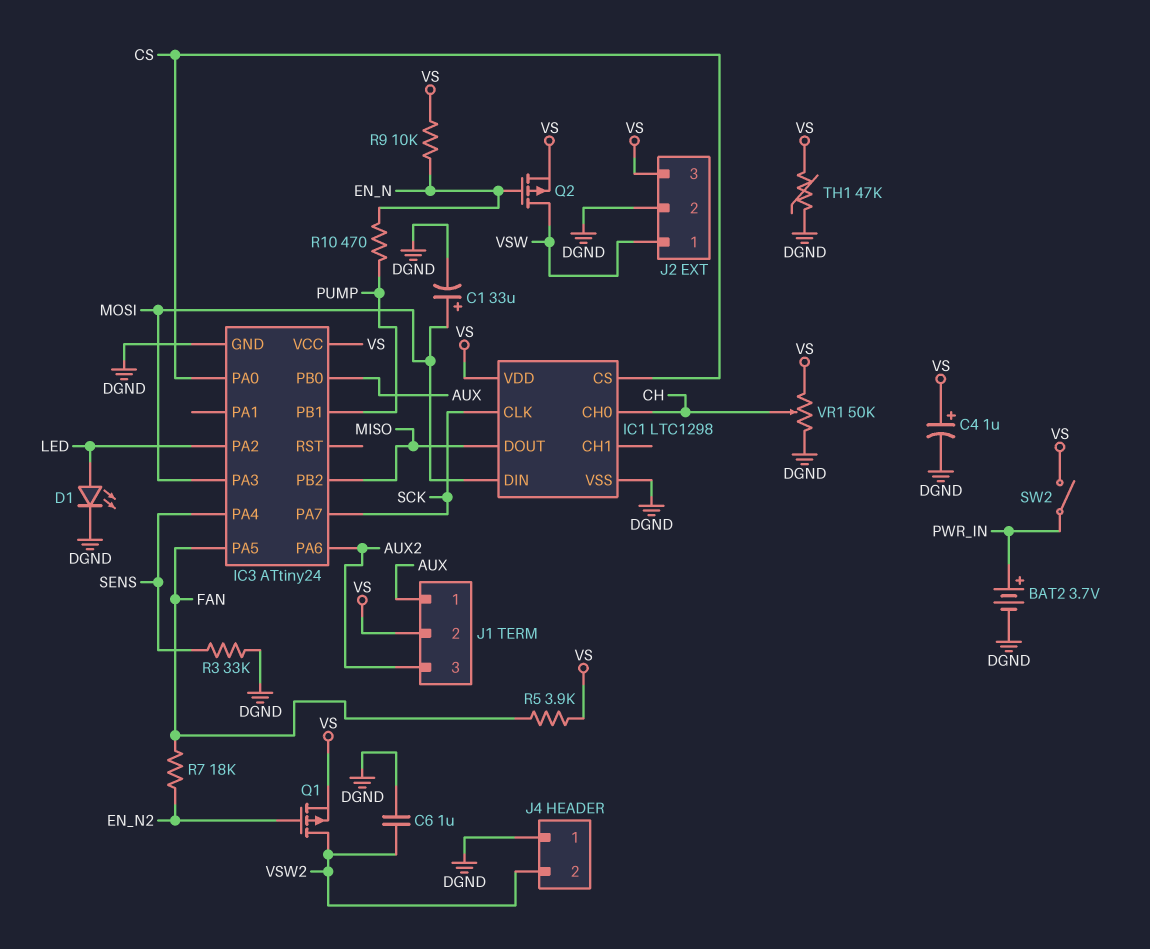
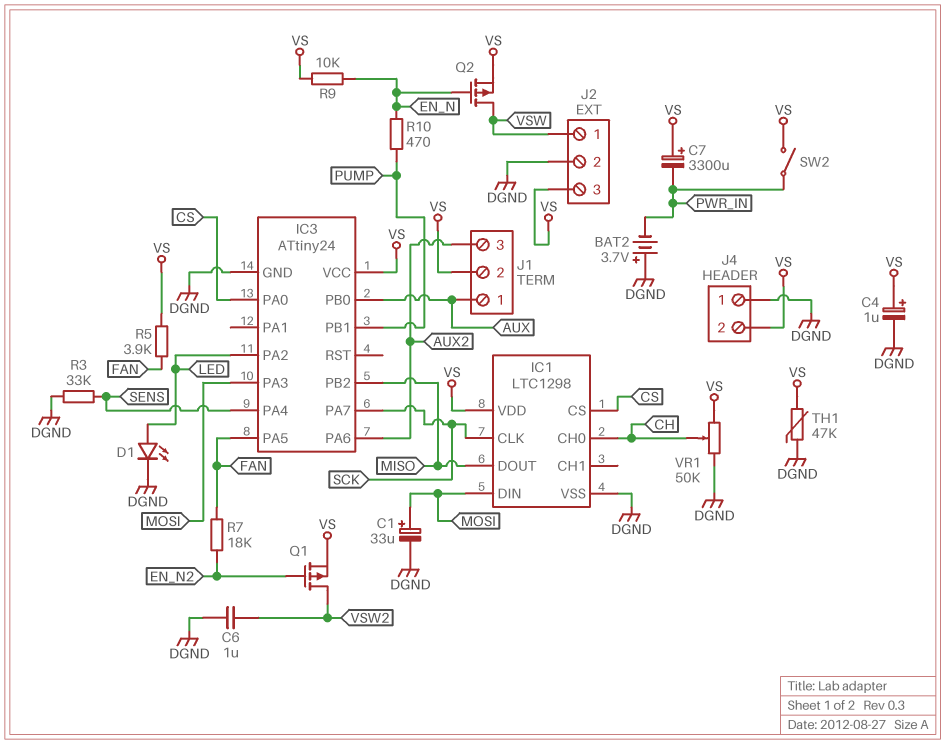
BAT2: 3.7V (plus PWR_IN, minus DGND) -> 3.7V (plus DGND, minus PWR_IN)
C7: none -> 3300uF (plus VS, minus PWR_IN)
J4 pin 2: VSW2 -> VS

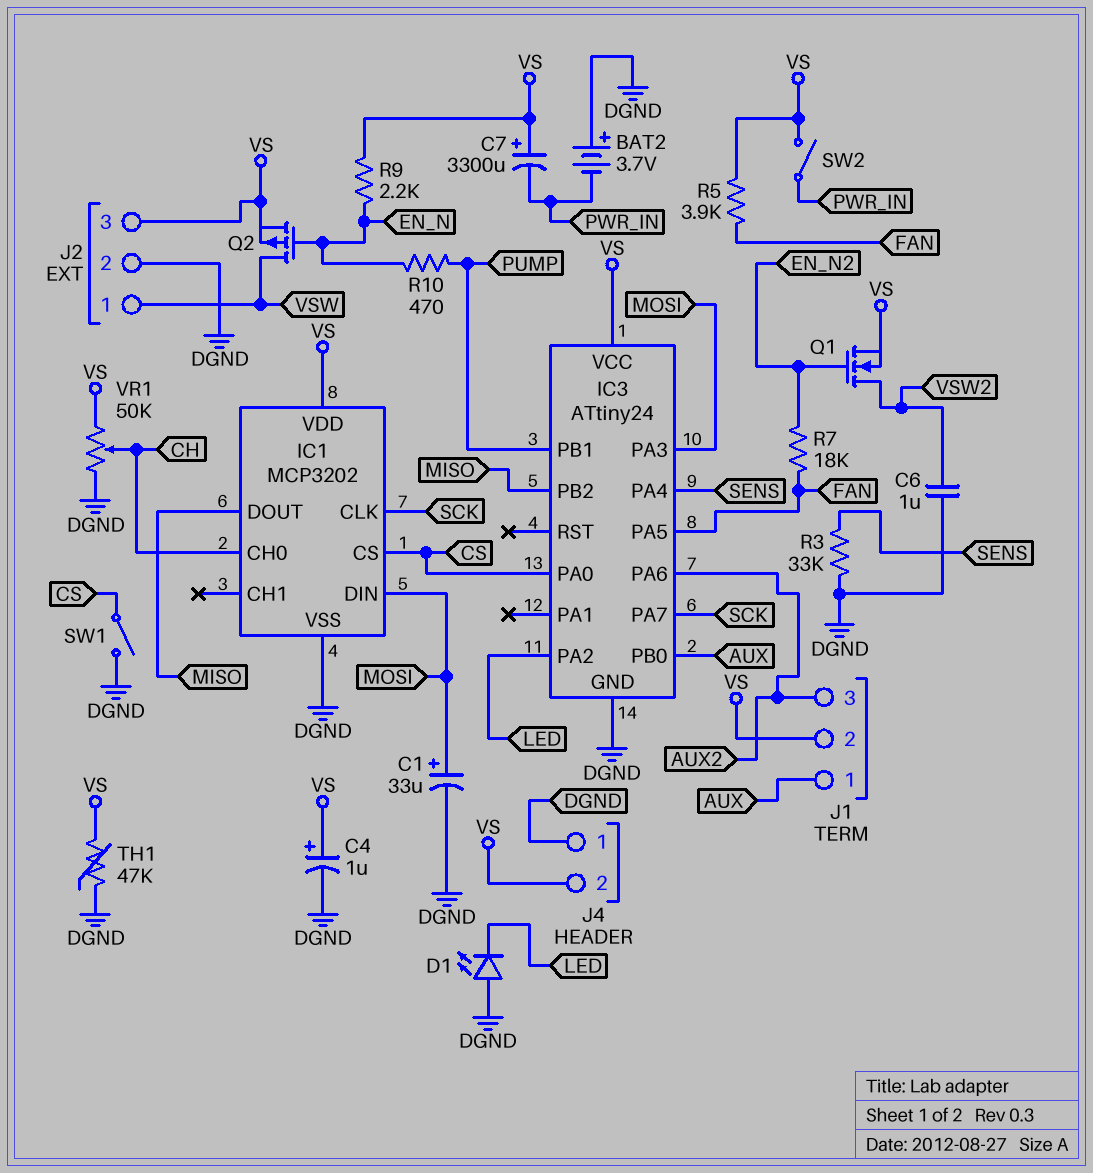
D1: LED (A LED, K DGND) -> LED (A DGND, K LED)
IC1: LTC1298 -> MCP3202
Q1: PMOS (G EN_N2, D VSW2, S VS) -> NMOS (G EN_N2, D VSW2, S VS)
R9: 10k (EN_N, VS) -> 2.2k (EN_N, VS)
SW1: none -> switch (CS, DGND)

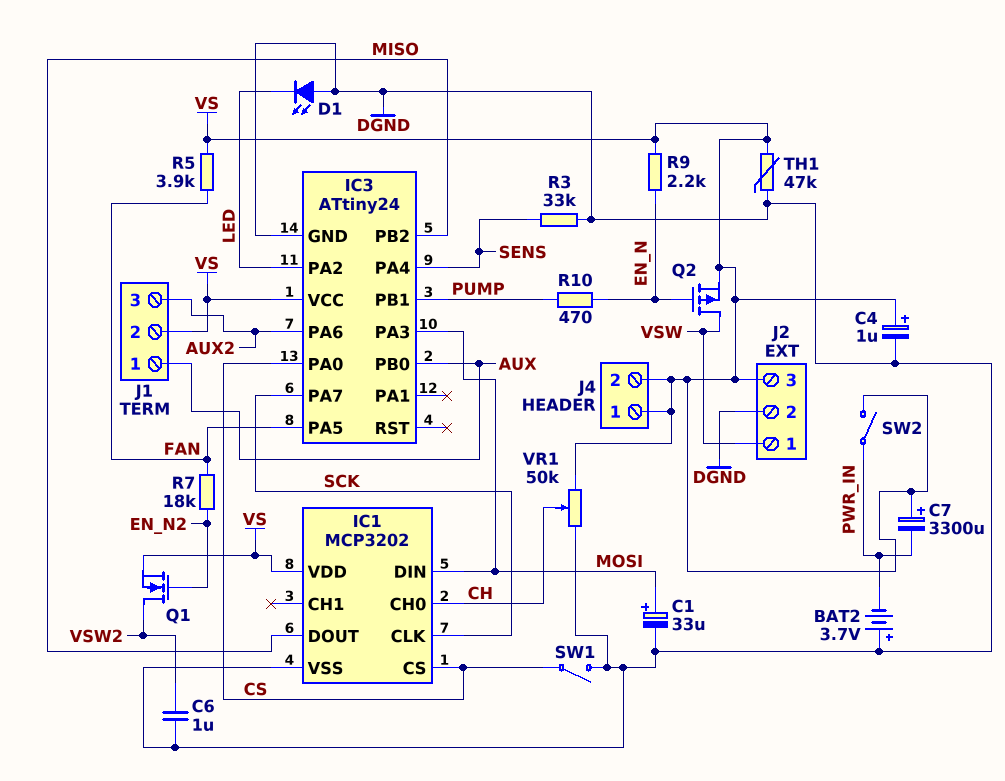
J4 pin 1: DGND -> VS

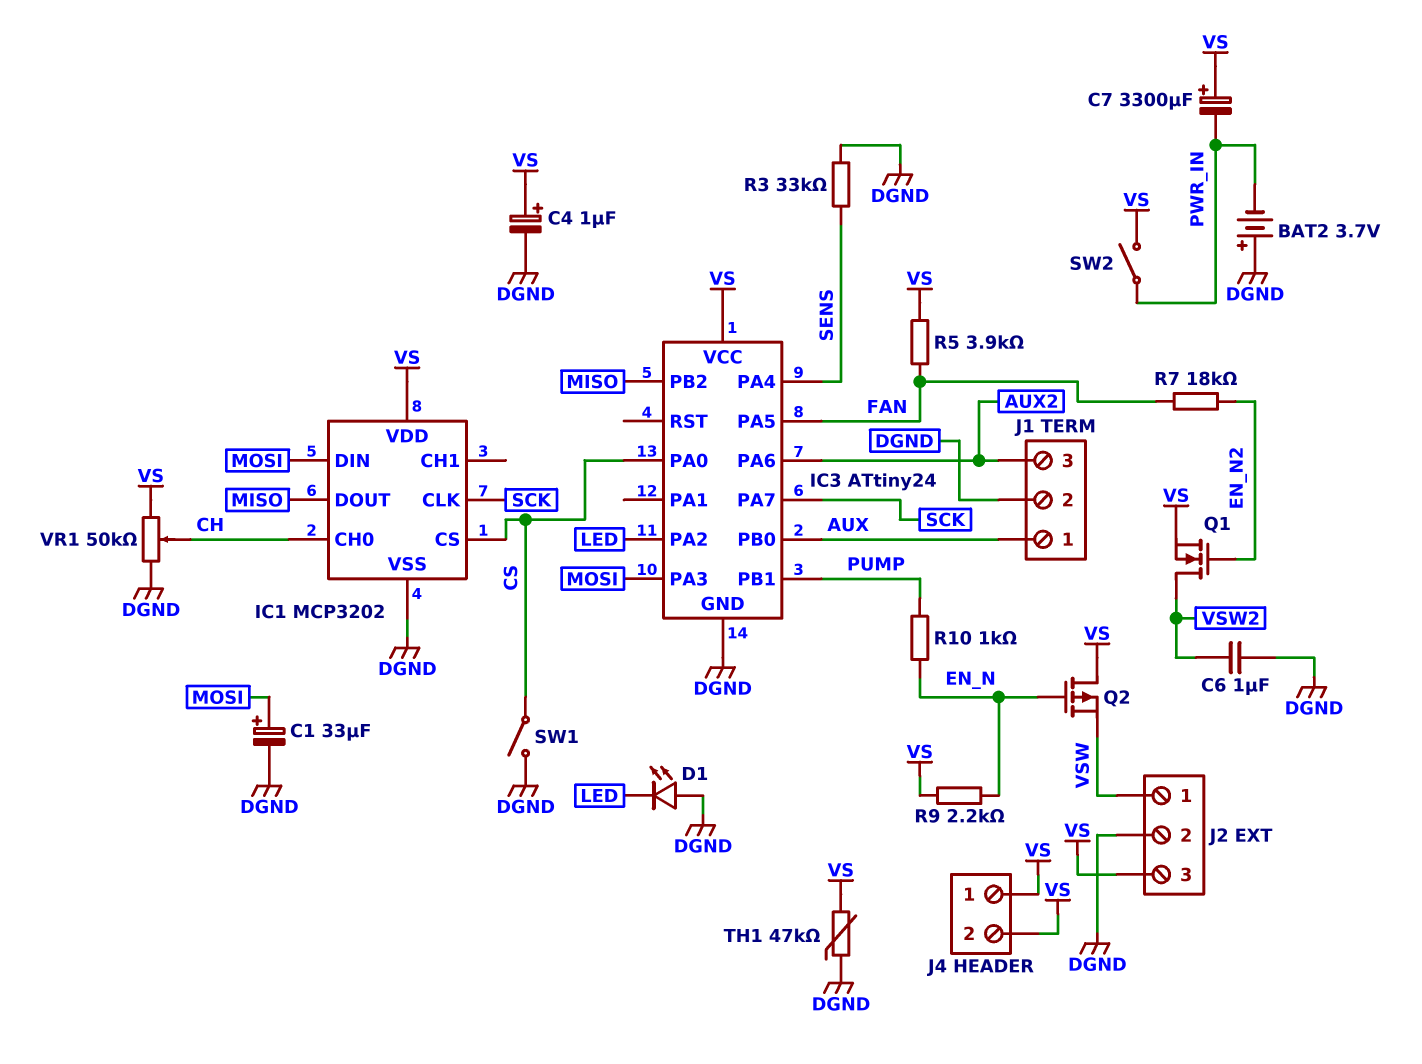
J1 pin 2: VS -> DGND
Q2: PMOS (G EN_N, D VSW, S VS) -> PMOS (G EN_N, D VS, S VSW)
R10: 470 (EN_N, PUMP) -> 1k (EN_N, PUMP)

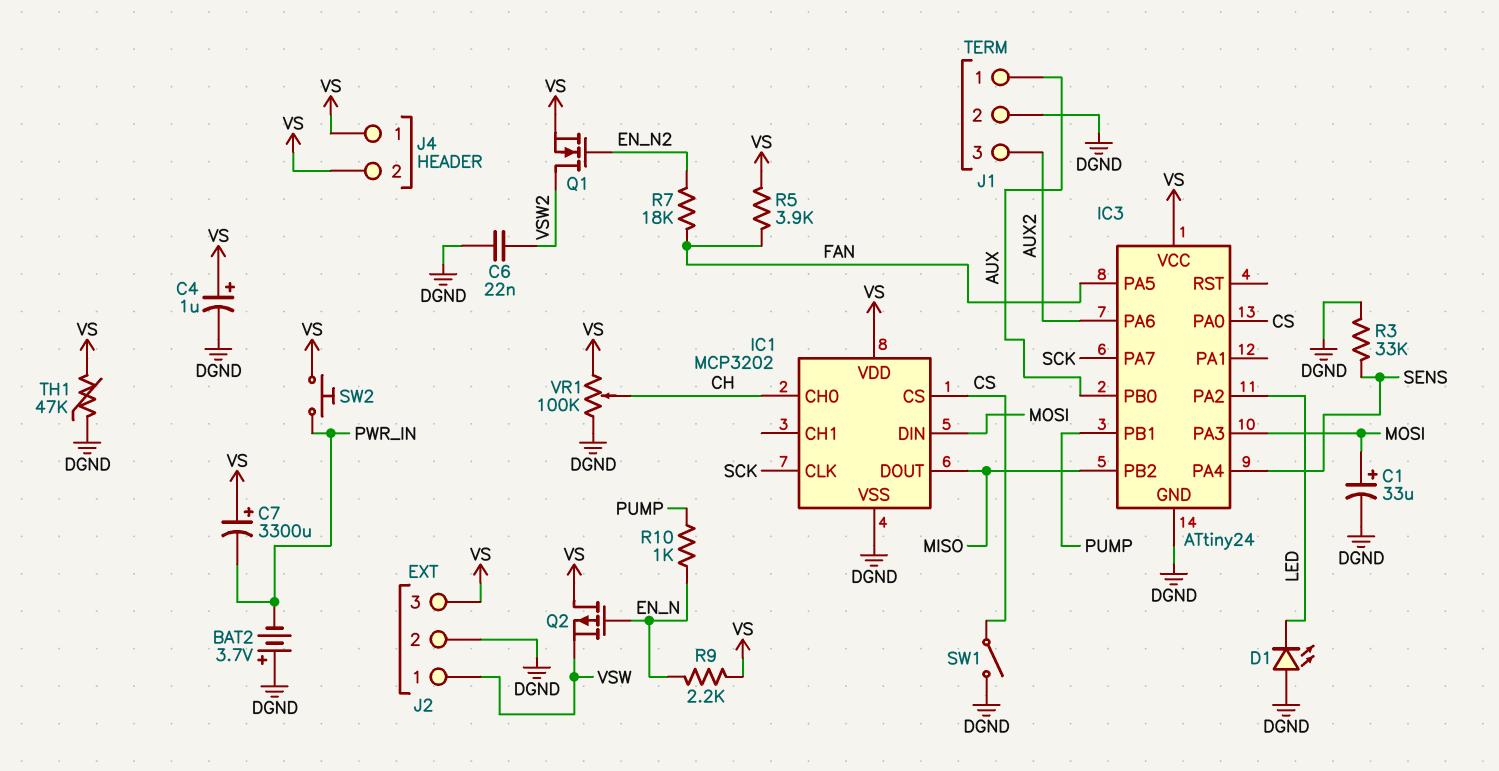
C6: 1uF (DGND, VSW2) -> 22nF (DGND, VSW2)
SW2: switch (PWR_IN, VS) -> button (PWR_IN, VS)
VR1: 50k (DGND, VS, wiper CH) -> 100k (DGND, VS, wiper CH)

